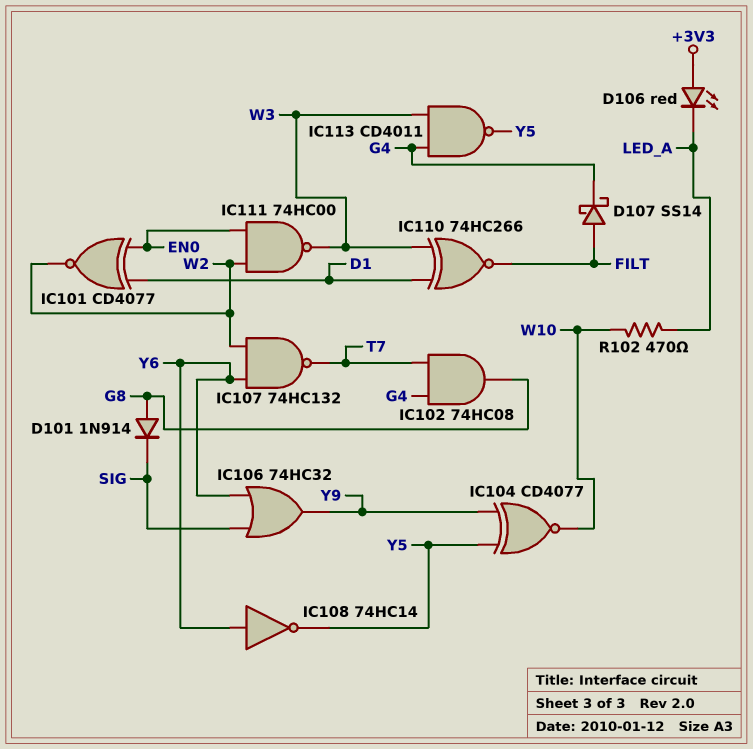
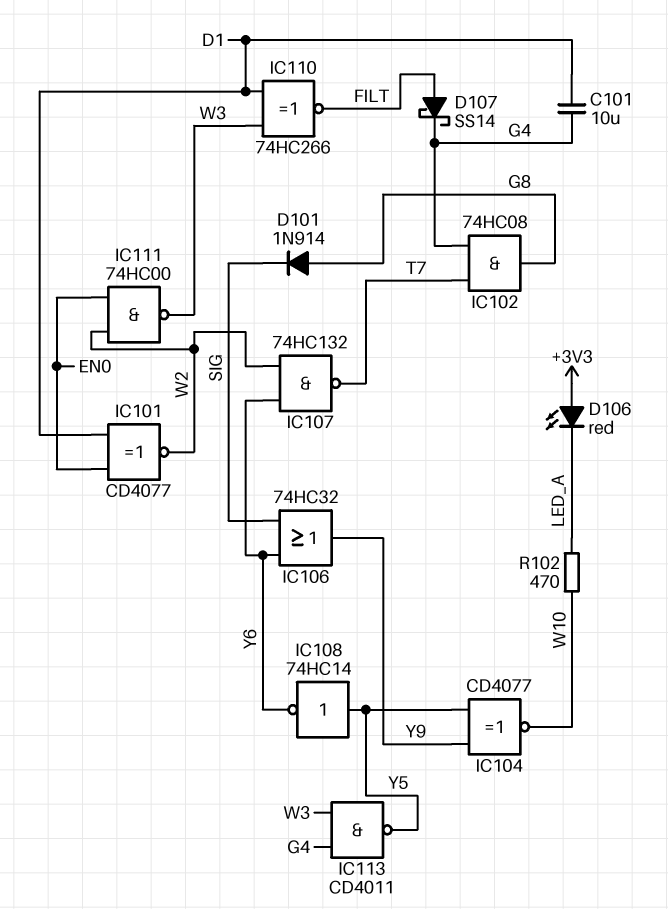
C101: none -> 10uF (D1, G4)
IC108: NOT 74HC14 (in Y6, out Y5) -> NOT 74HC14 (in Y5, out Y6)

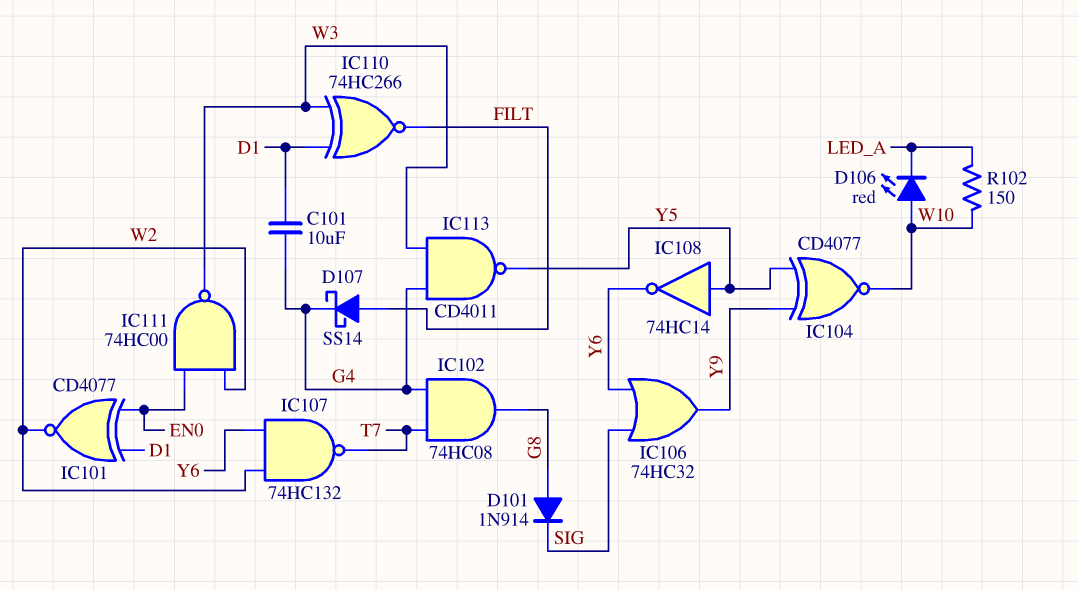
D106: LED red (A +3V3, K LED_A) -> LED red (A W10, K LED_A)
R102: 470 (LED_A, W10) -> 150 (LED_A, W10)

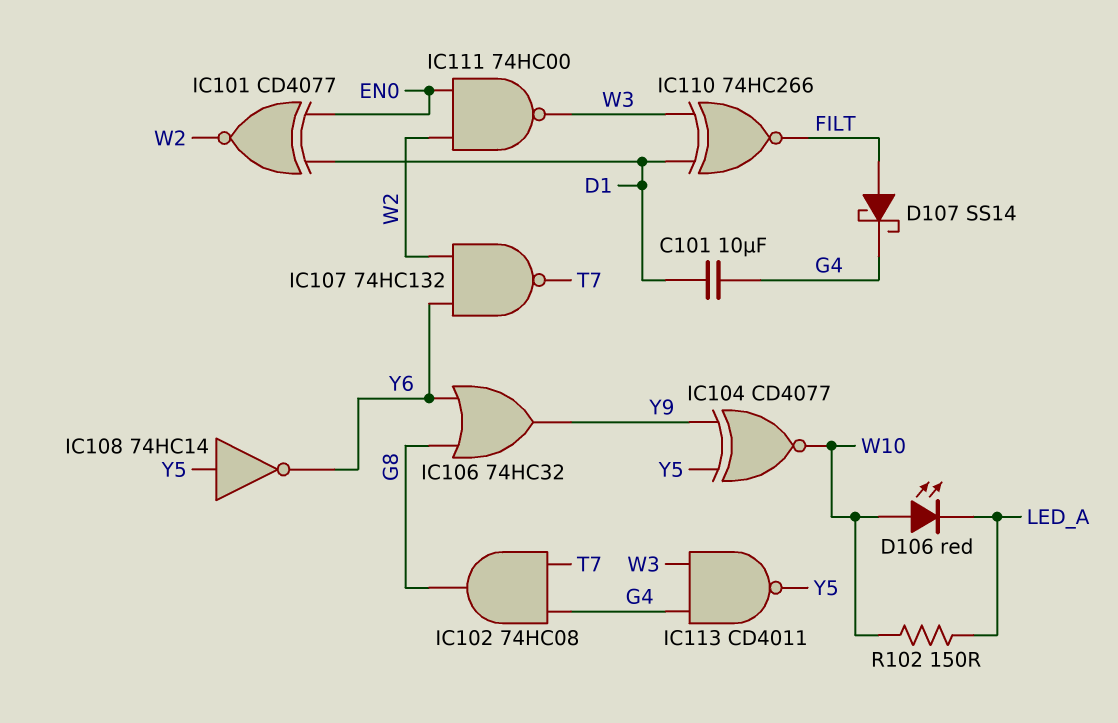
D101: diode 1N914 (A G8, K SIG) -> none
IC106: OR 74HC32 (in SIG, in Y6, out Y9) -> OR 74HC32 (in G8, in Y6, out Y9)

